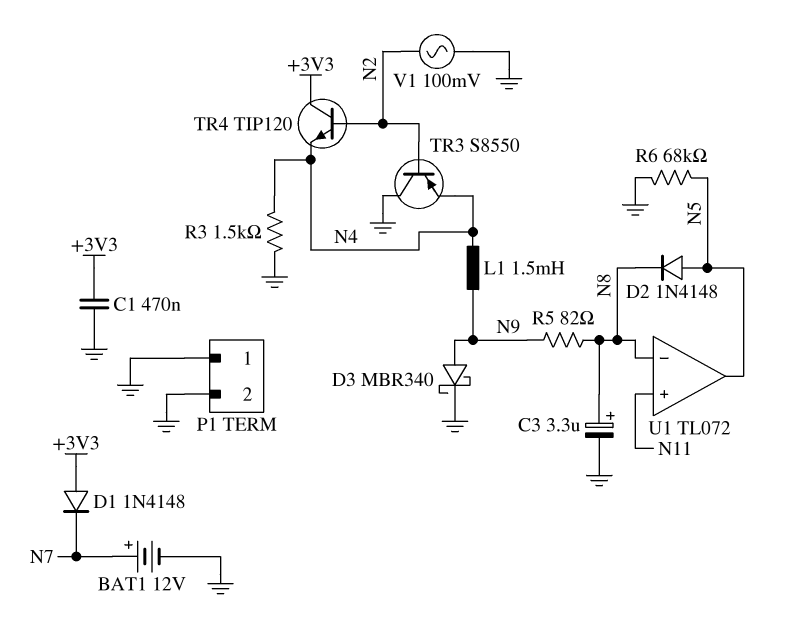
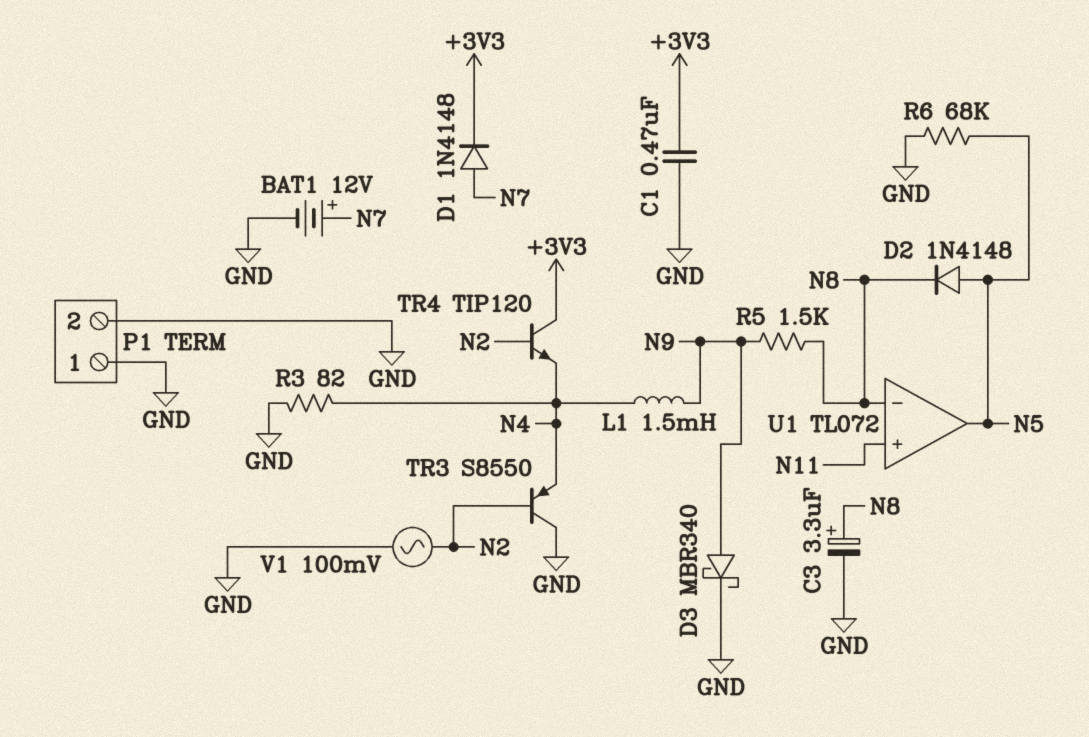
D1: diode 1N4148 (A +3V3, K N7) -> diode 1N4148 (A N7, K +3V3)
R3: 1.5k (GND, N4) -> 82 (GND, N4)
R5: 82 (N8, N9) -> 1.5k (N8, N9)

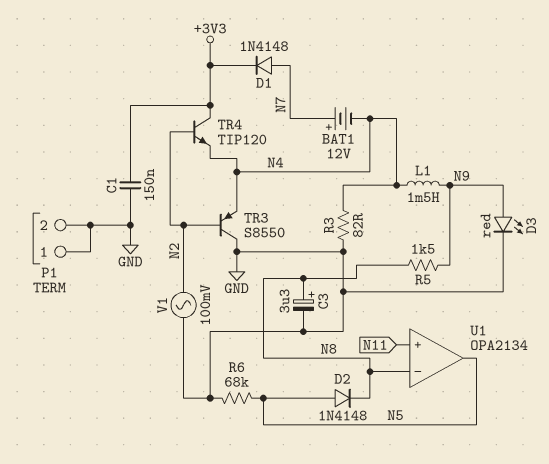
BAT1: 12V (plus N7, minus GND) -> 12V (plus N7, minus N4)
C1: 470nF (+3V3, GND) -> 150nF (+3V3, GND)
D3: schottky MBR340 (A N9, K GND) -> LED red (A N9, K GND)
U1: TL072 -> OPA2134

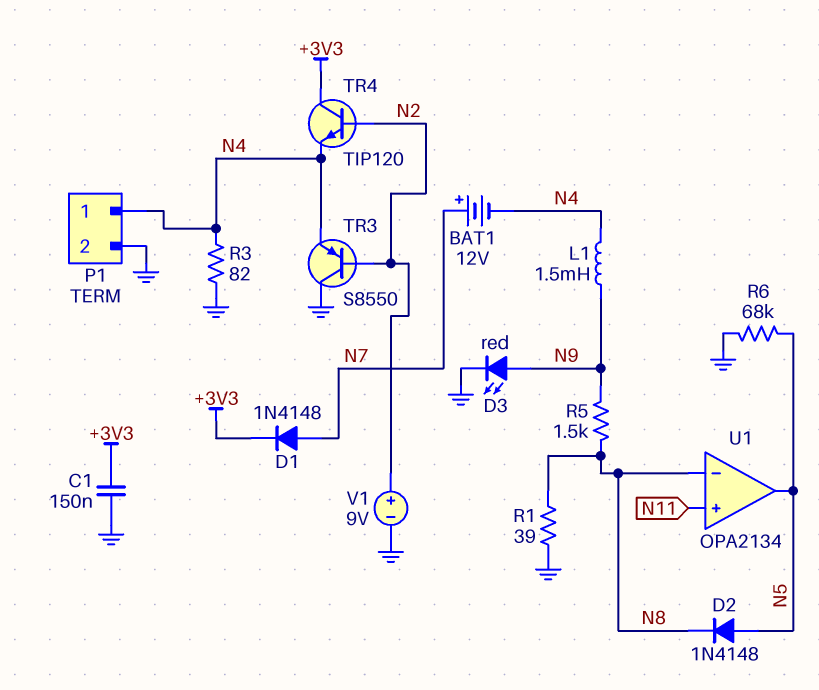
C3: 3.3uF (plus N8, minus GND) -> none
P1 pin 1: GND -> N4
R1: none -> 39 (GND, N8)
V1: AC 100mV (GND, N2) -> 9V (plus N2, minus GND)

